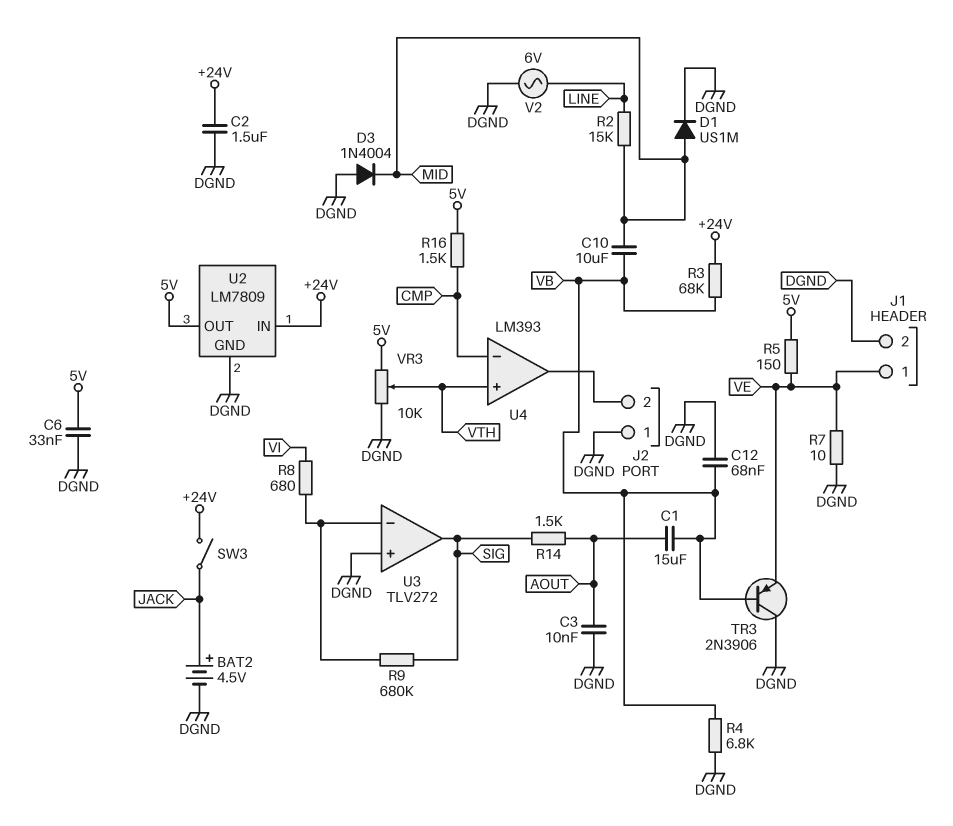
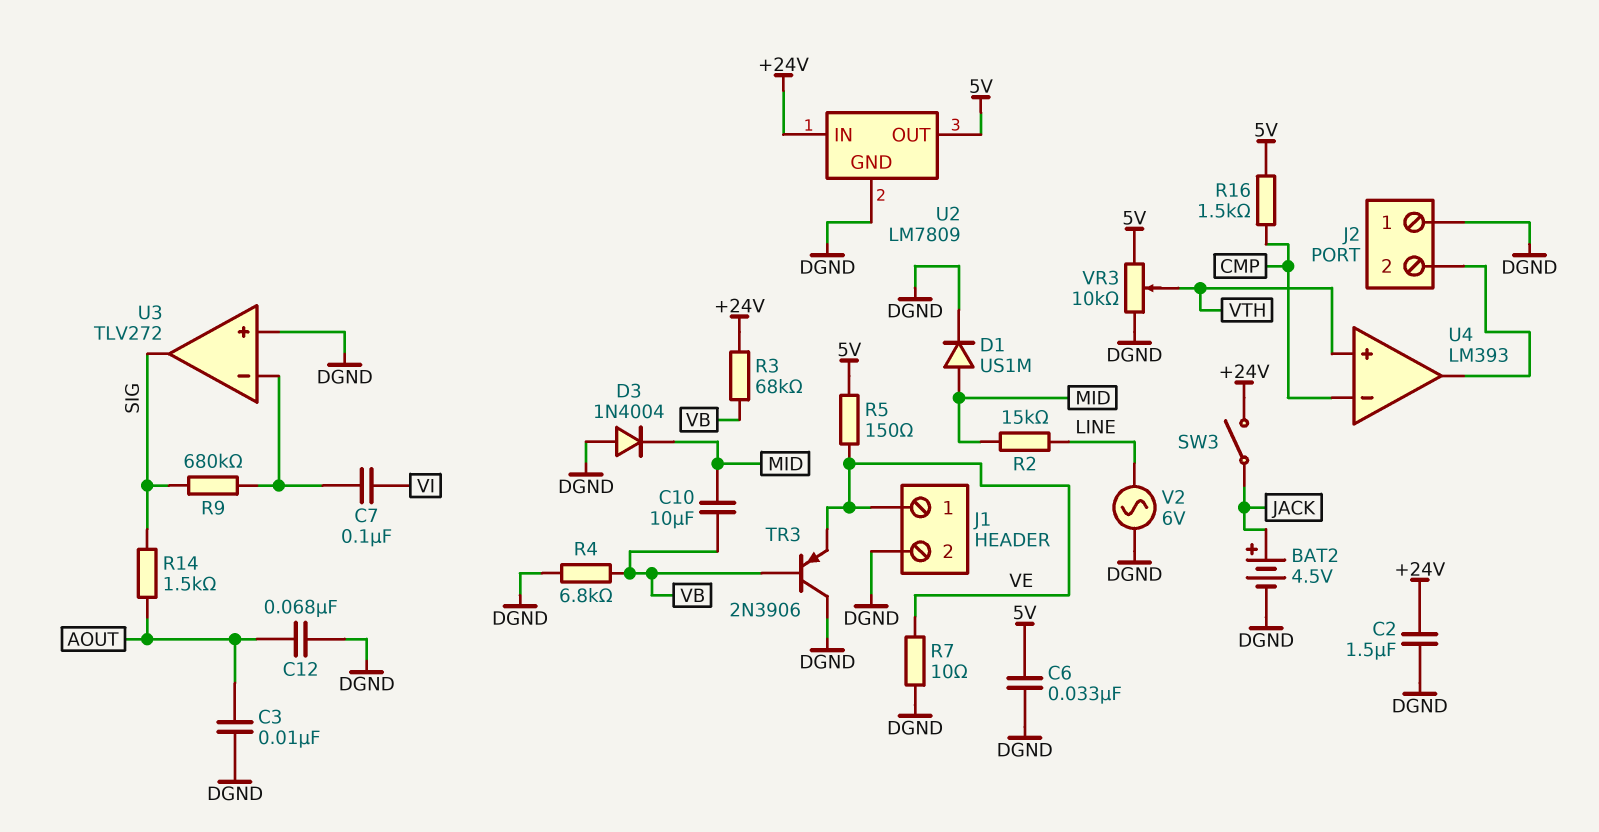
C1: 15uF (AOUT, VB) -> none
C7: none -> 100nF (U3/in-, VI)
C12: 68nF (DGND, VB) -> 68nF (AOUT, DGND)
R8: 680 (U3/in-, VI) -> none

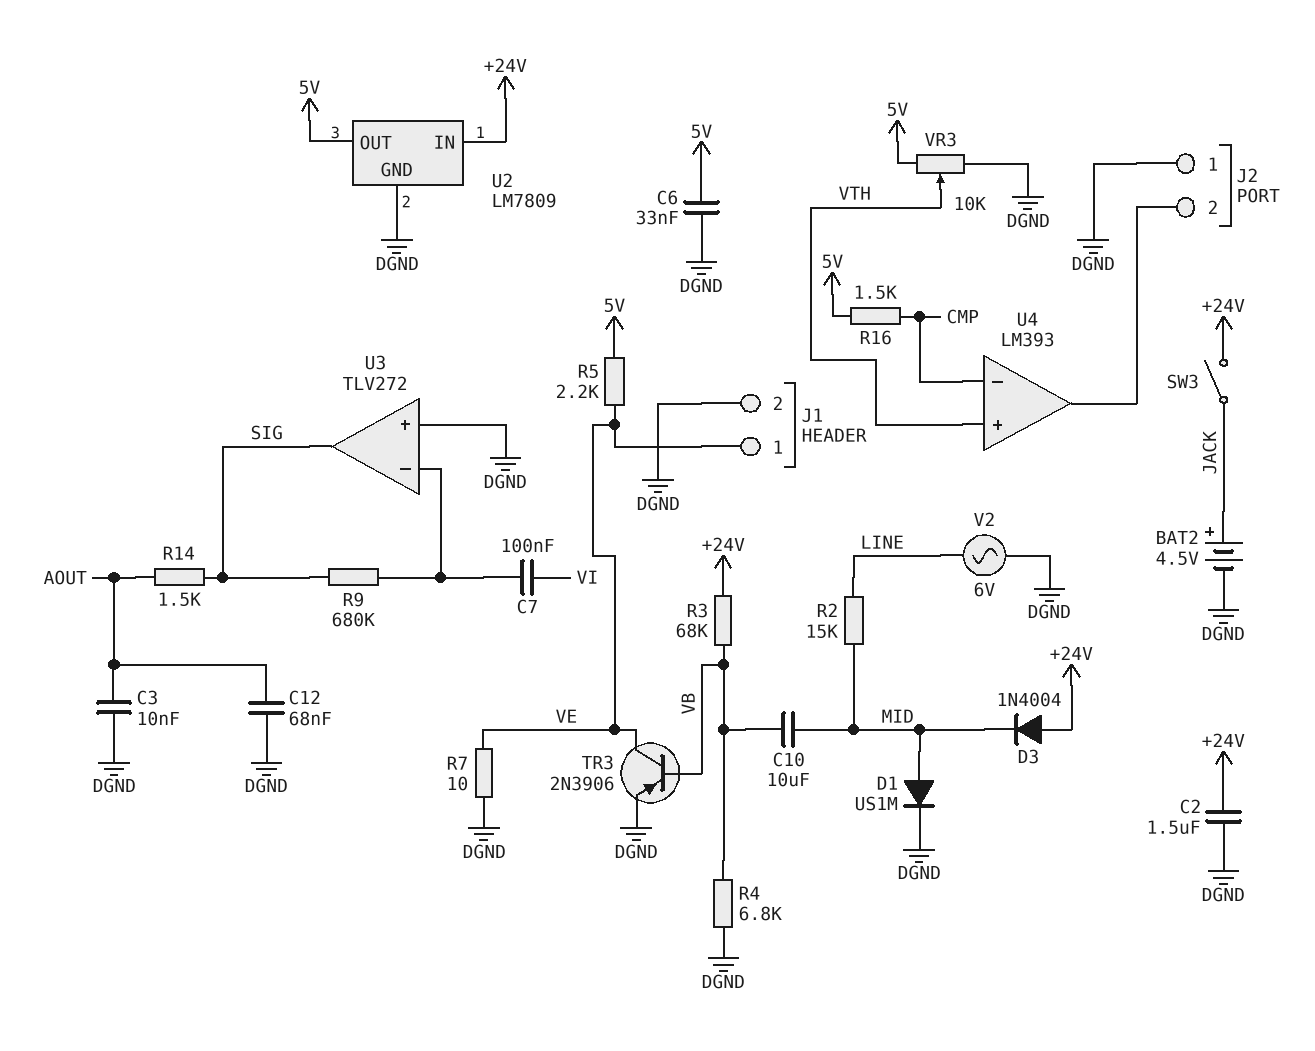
D3: diode 1N4004 (A DGND, K MID) -> diode 1N4004 (A +24V, K MID)
R5: 150 (5V, VE) -> 2.2k (5V, VE)
TR3: PNP 2N3906 (B VB, C DGND, E VE) -> PNP 2N3906 (B VB, C VE, E DGND)

